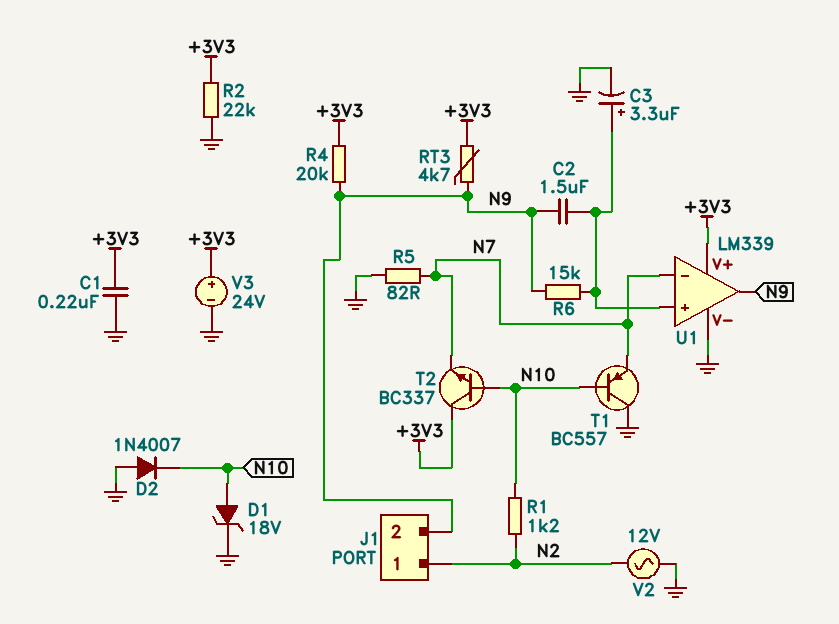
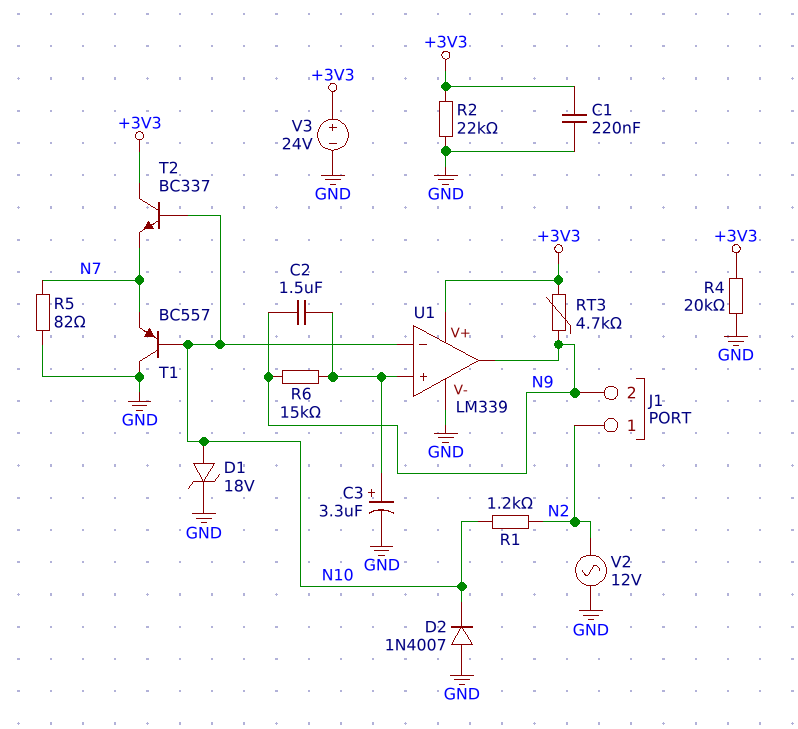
R4: 20k (+3V3, N9) -> 20k (+3V3, GND)
U1 pin in-: N7 -> N10

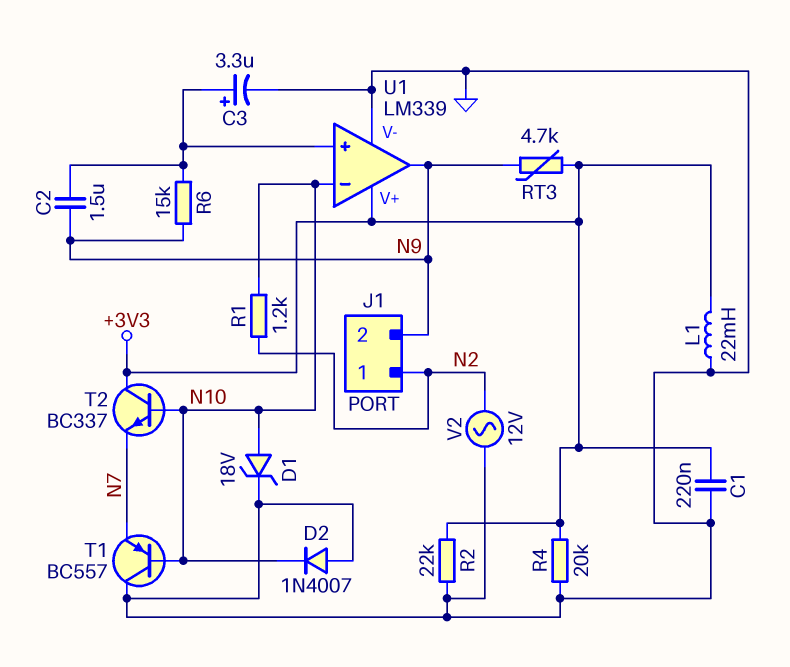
L1: none -> 22mH (+3V3, GND)
R5: 82 (GND, N7) -> none
V3: 24V (plus +3V3, minus GND) -> none

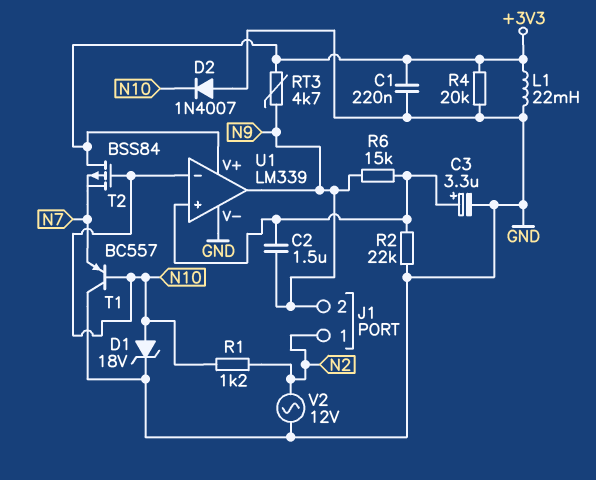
R2: 22k (+3V3, GND) -> 22k (GND, U1/in+)
T2: NPN BC337 (B N10, C +3V3, E N7) -> PMOS BSS84 (G N10, D +3V3, S N7)

